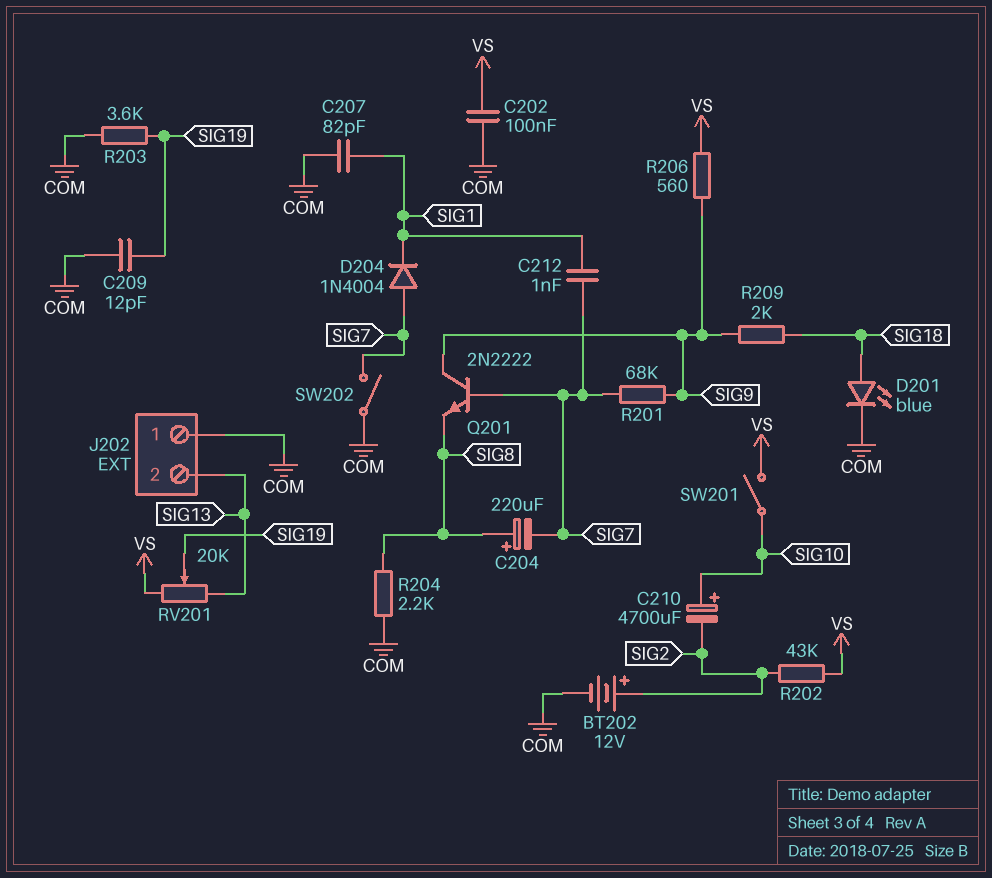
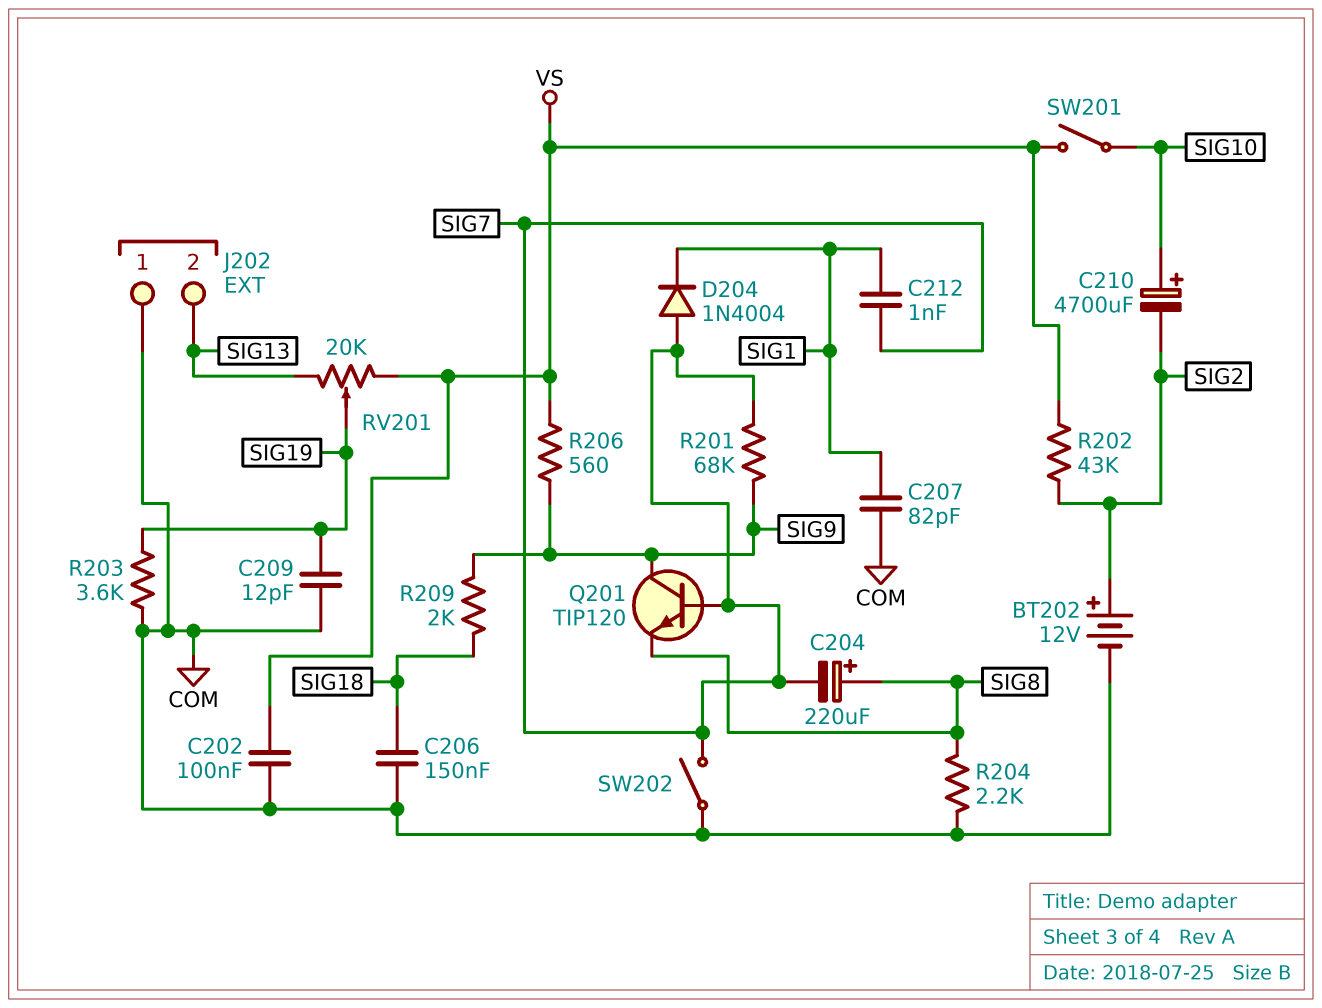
C206: none -> 150nF (COM, SIG18)
D201: LED blue (A SIG18, K COM) -> none
Q201: NPN 2N2222 (B SIG7, C SIG9, E SIG8) -> NPN TIP120 (B SIG7, C SIG9, E SIG8)

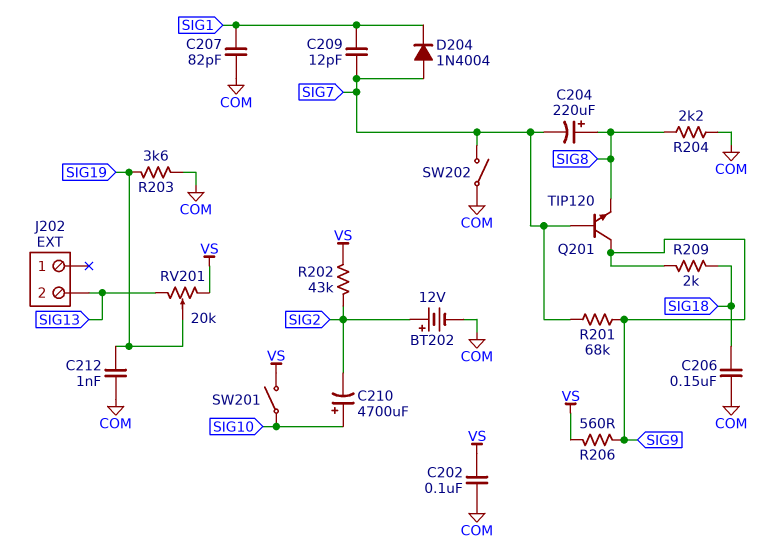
C209: 12pF (COM, SIG19) -> 12pF (SIG1, SIG7)
C212: 1nF (SIG1, SIG7) -> 1nF (COM, SIG19)
J202 pin 1: COM -> none

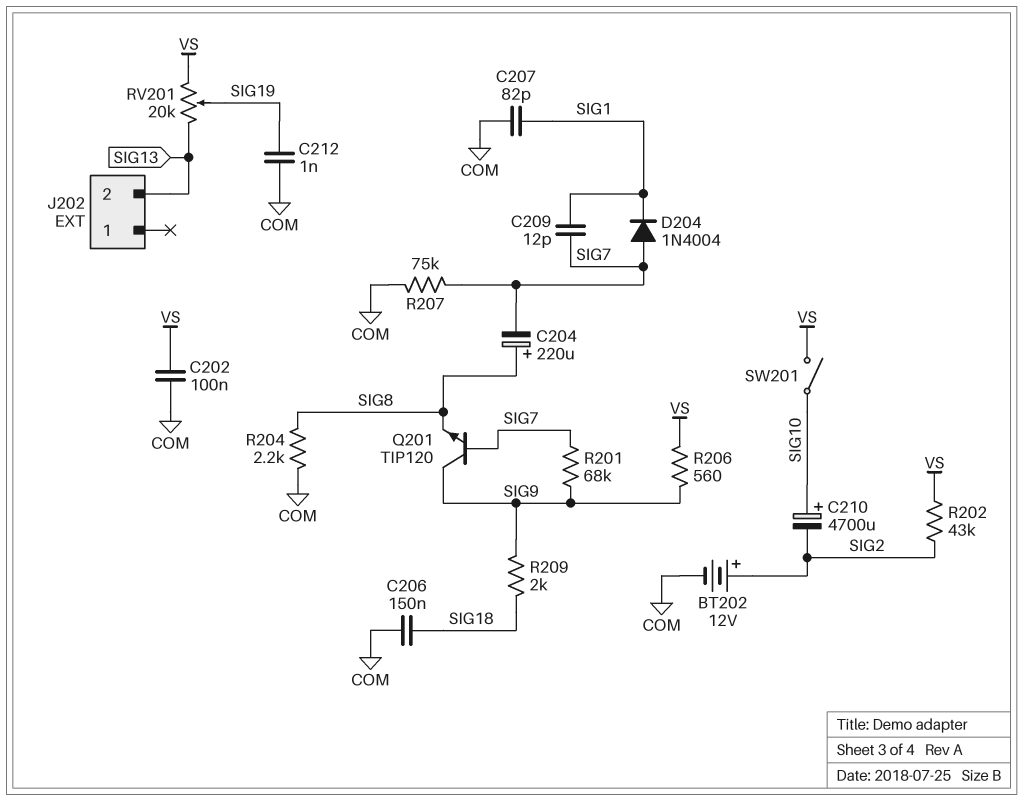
R203: 3.6k (COM, SIG19) -> none
R207: none -> 75k (COM, SIG7)
SW202: switch (COM, SIG7) -> none

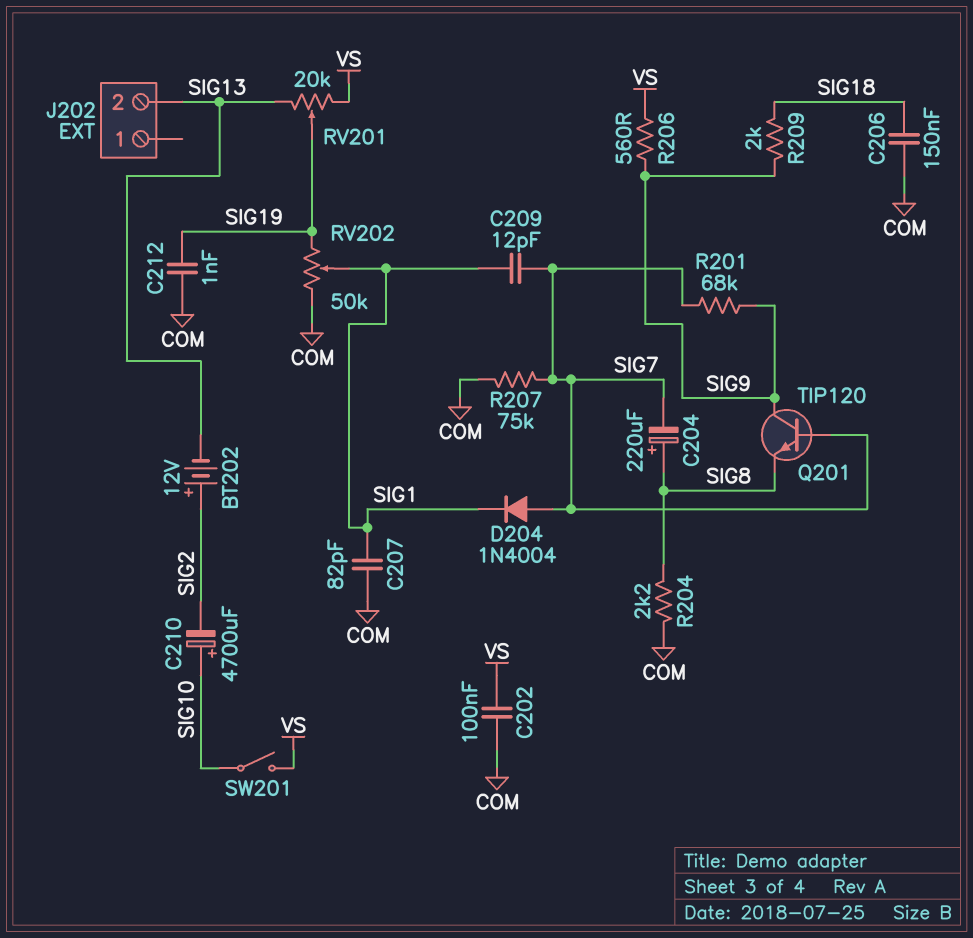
BT202: 12V (plus SIG2, minus COM) -> 12V (plus SIG2, minus SIG13)
R202: 43k (SIG2, VS) -> none
RV202: none -> 50k (COM, SIG19, wiper SIG1)

